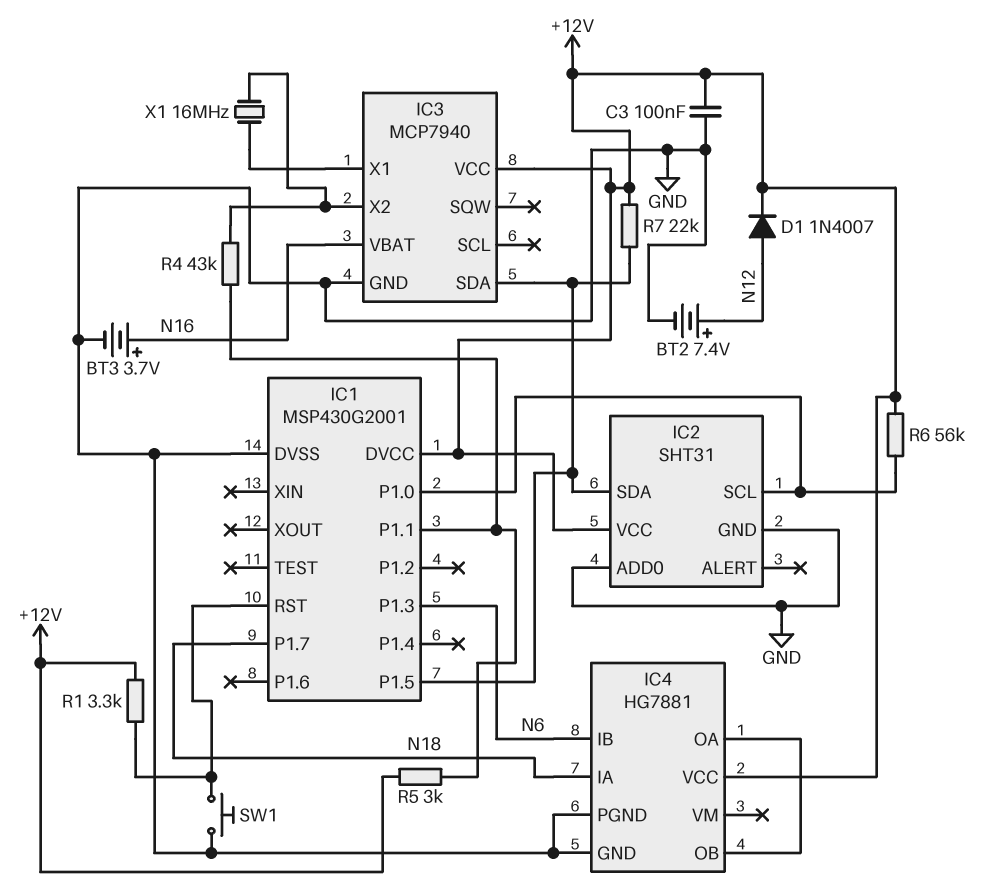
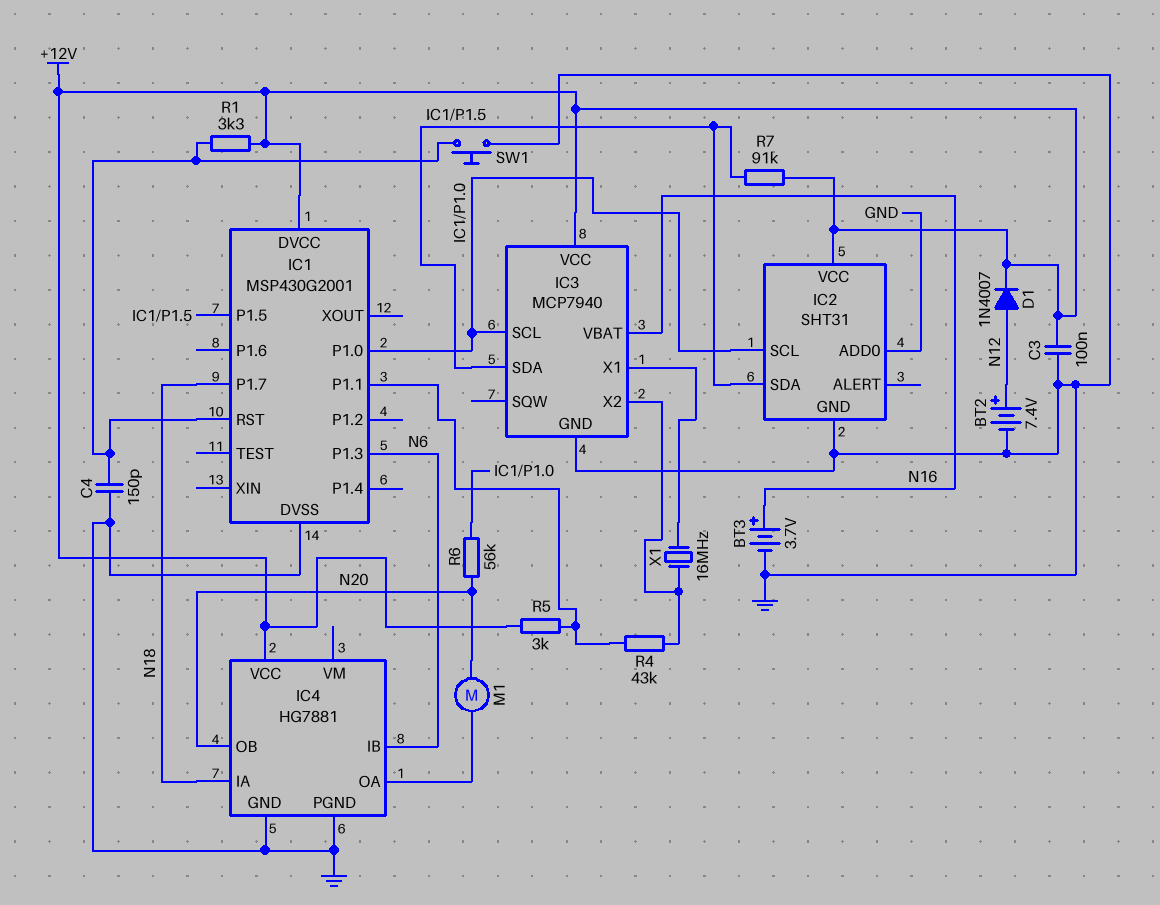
C4: none -> 150pF (GND, IC1/RST)
IC3 pin SCL: none -> IC1/P1.0
IC4 pin OB: IC4/OA -> N20
M1: none -> motor (IC4/OA, N20)
R6: 56k (+12V, IC1/P1.0) -> 56k (IC1/P1.0, N20)
R7: 22k (+12V, IC1/P1.5) -> 91k (+12V, IC1/P1.5)

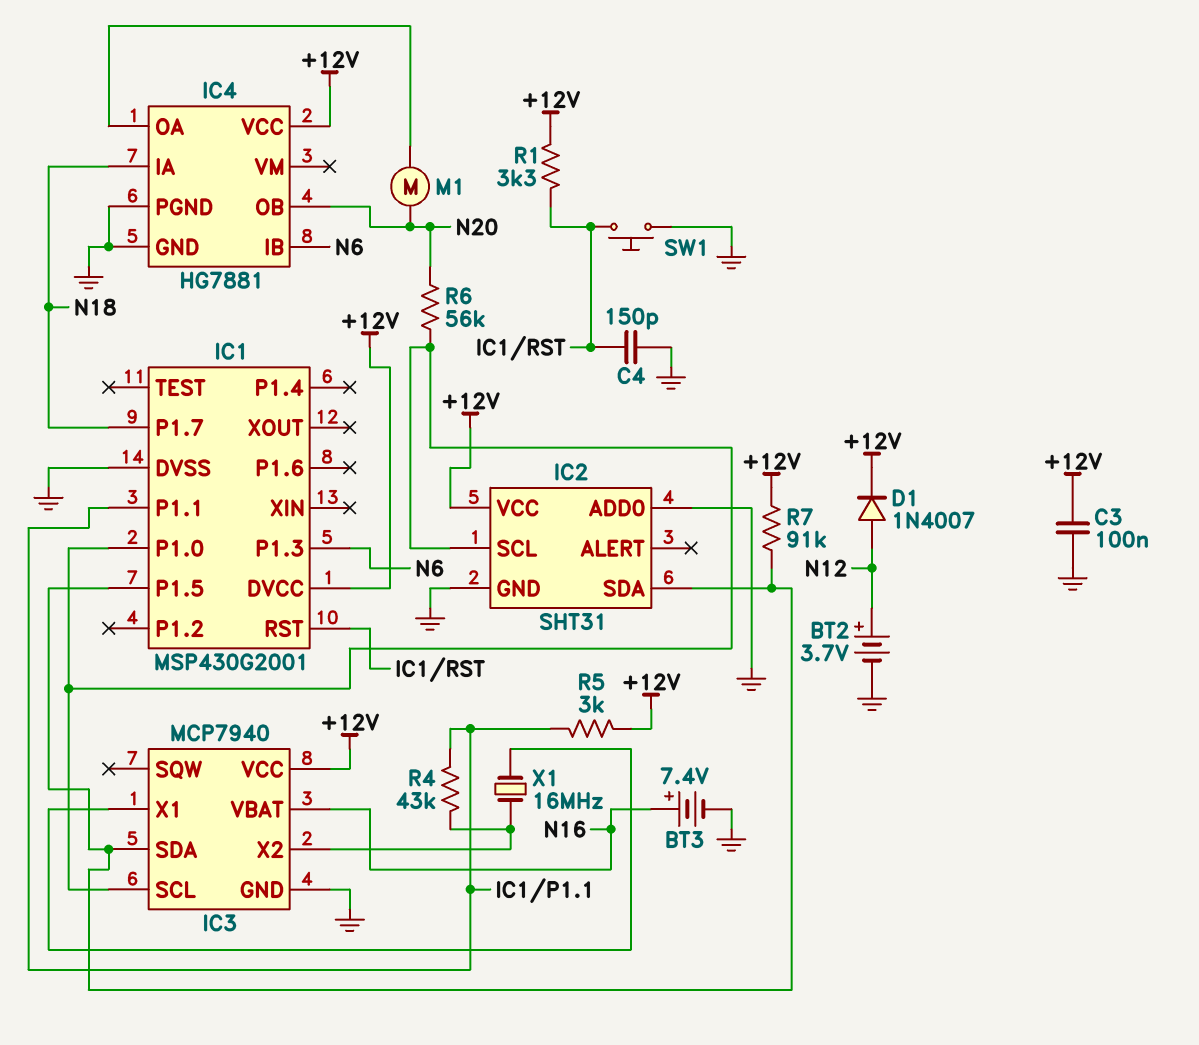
BT2: 7.4V (plus N12, minus GND) -> 3.7V (plus N12, minus GND)
BT3: 3.7V (plus N16, minus GND) -> 7.4V (plus N16, minus GND)

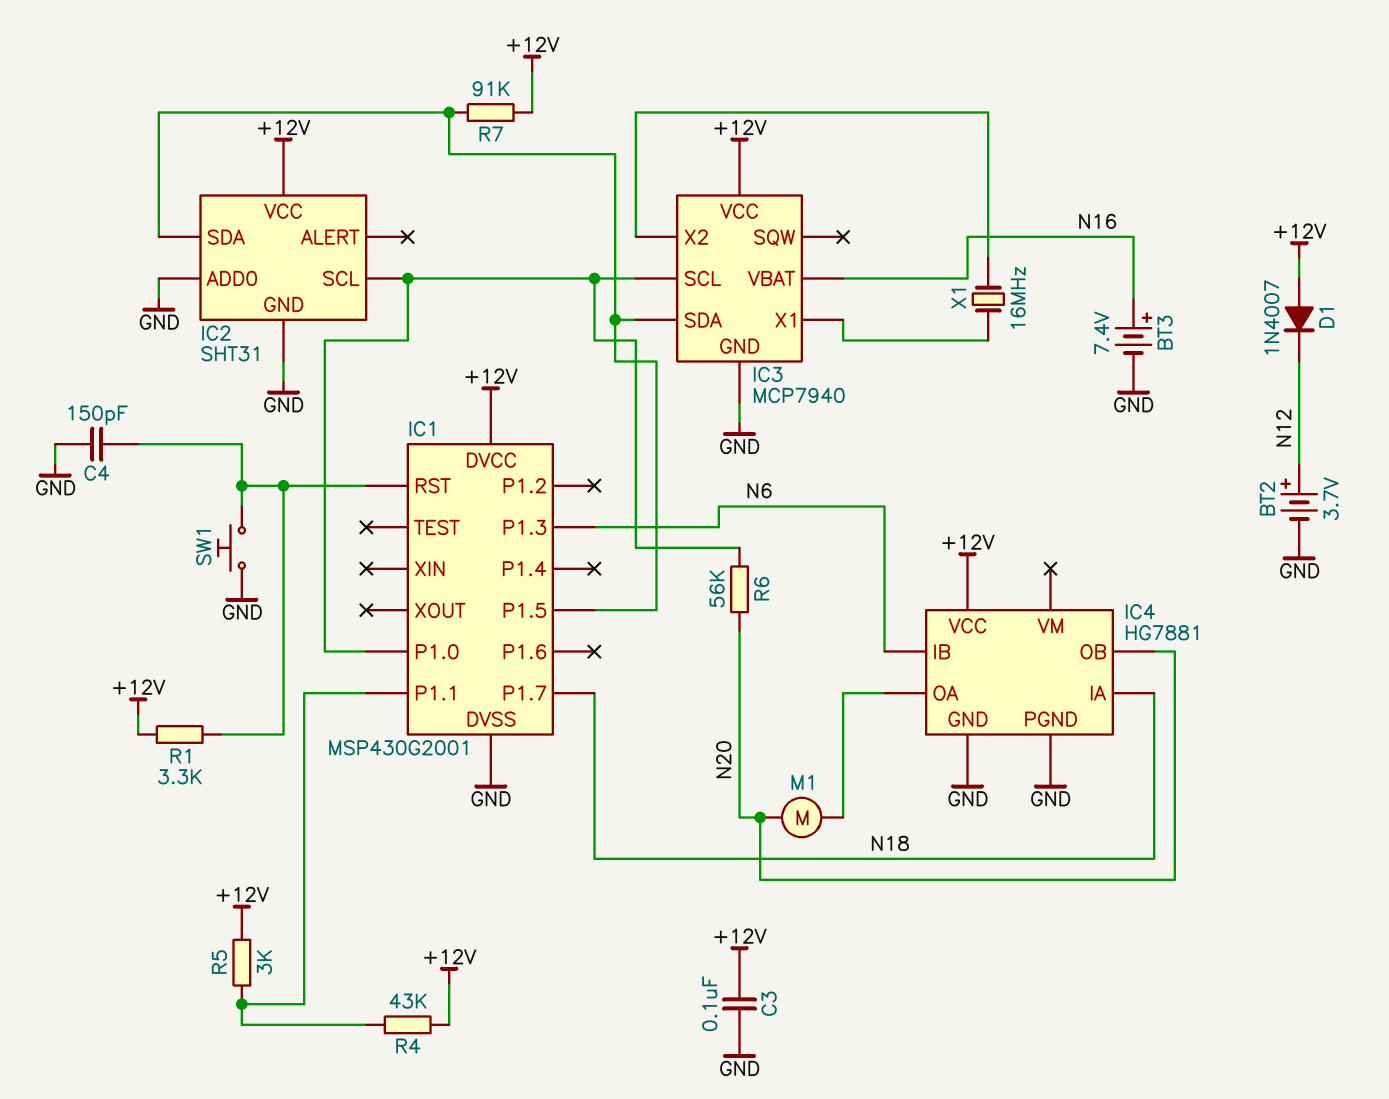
D1: diode 1N4007 (A N12, K +12V) -> diode 1N4007 (A +12V, K N12)
R4: 43k (IC1/P1.1, IC3/X2) -> 43k (+12V, IC1/P1.1)

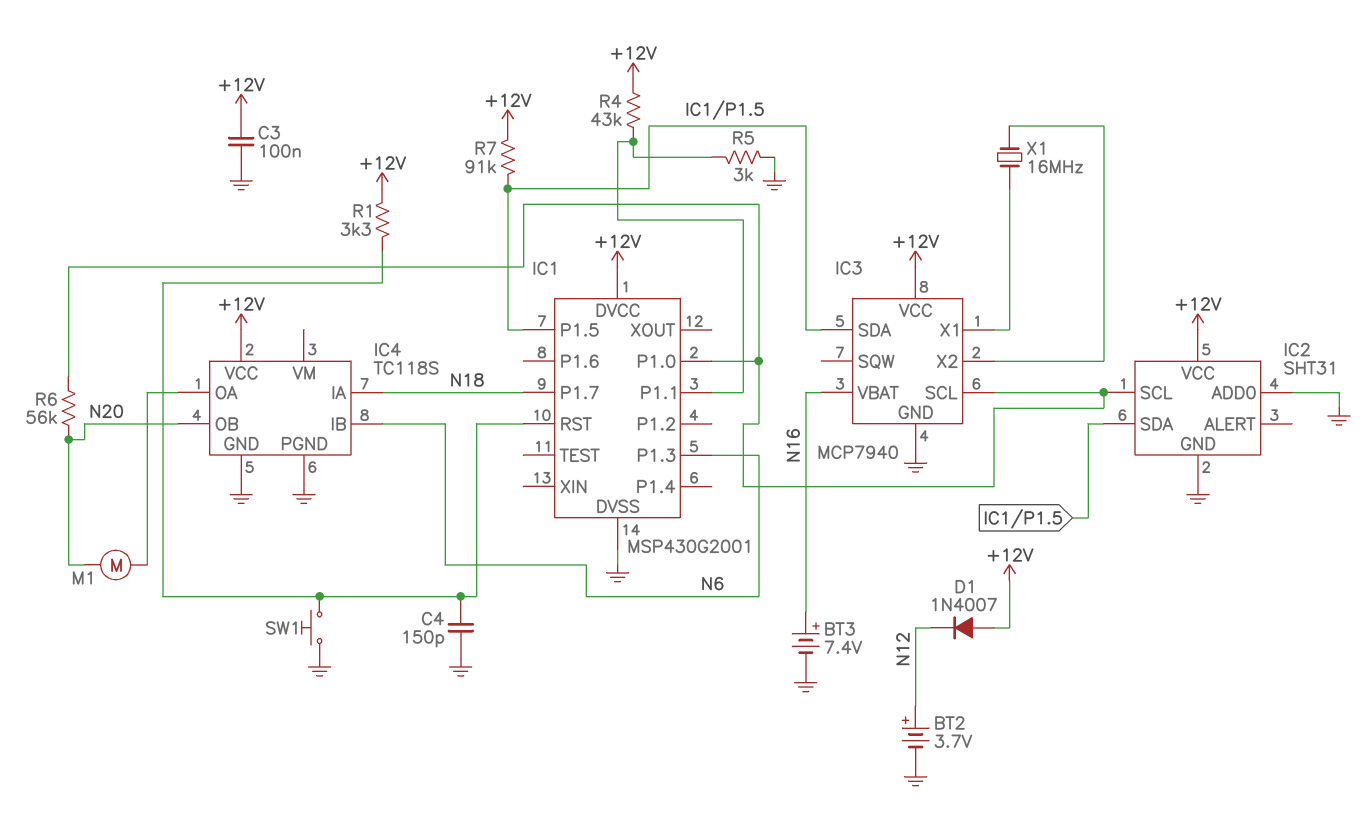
IC4: HG7881 -> TC118S
R5: 3k (+12V, IC1/P1.1) -> 3k (GND, IC1/P1.1)

